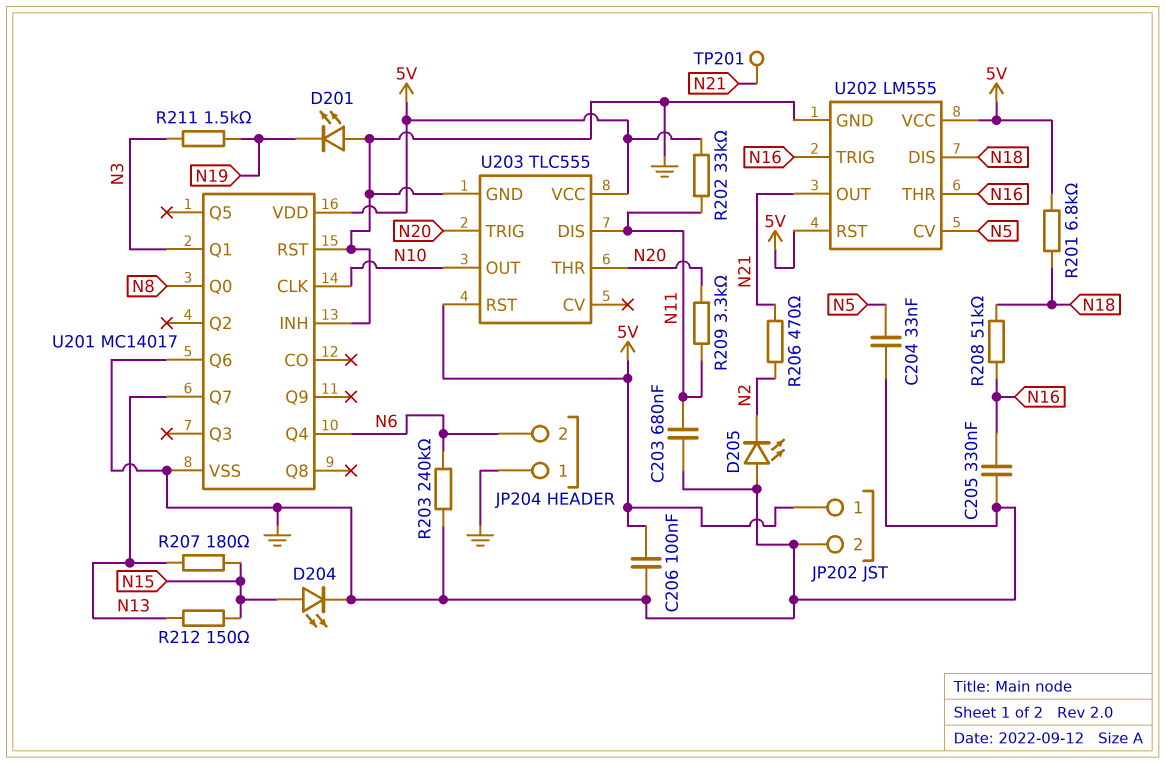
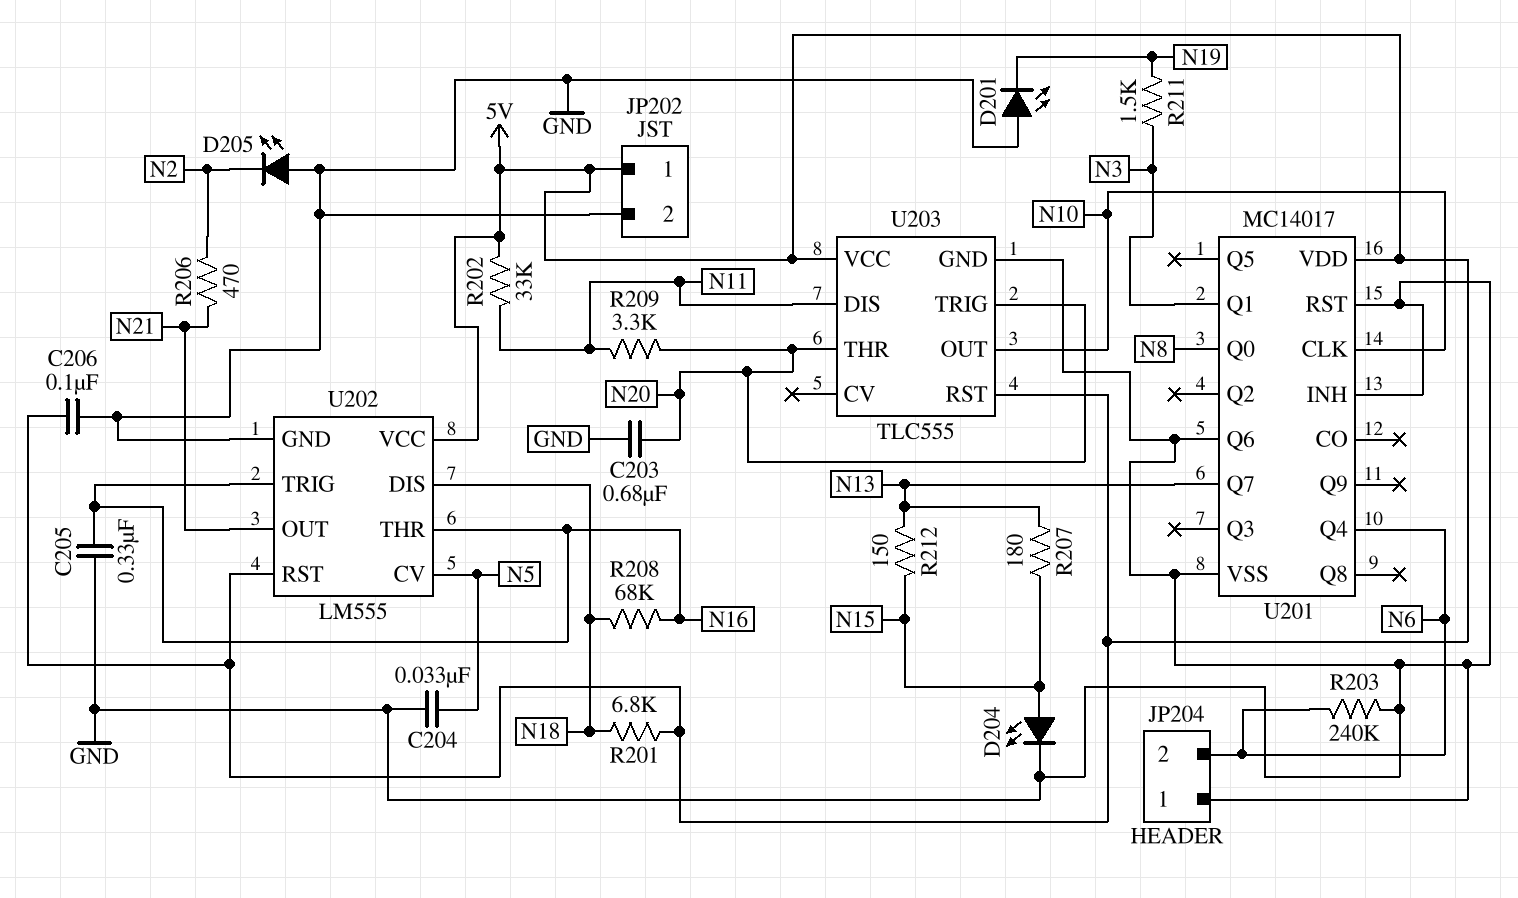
C203: 680nF (GND, N11) -> 680nF (GND, N20)
R208: 51k (N16, N18) -> 68k (N16, N18)
TP201: test point (N21) -> none

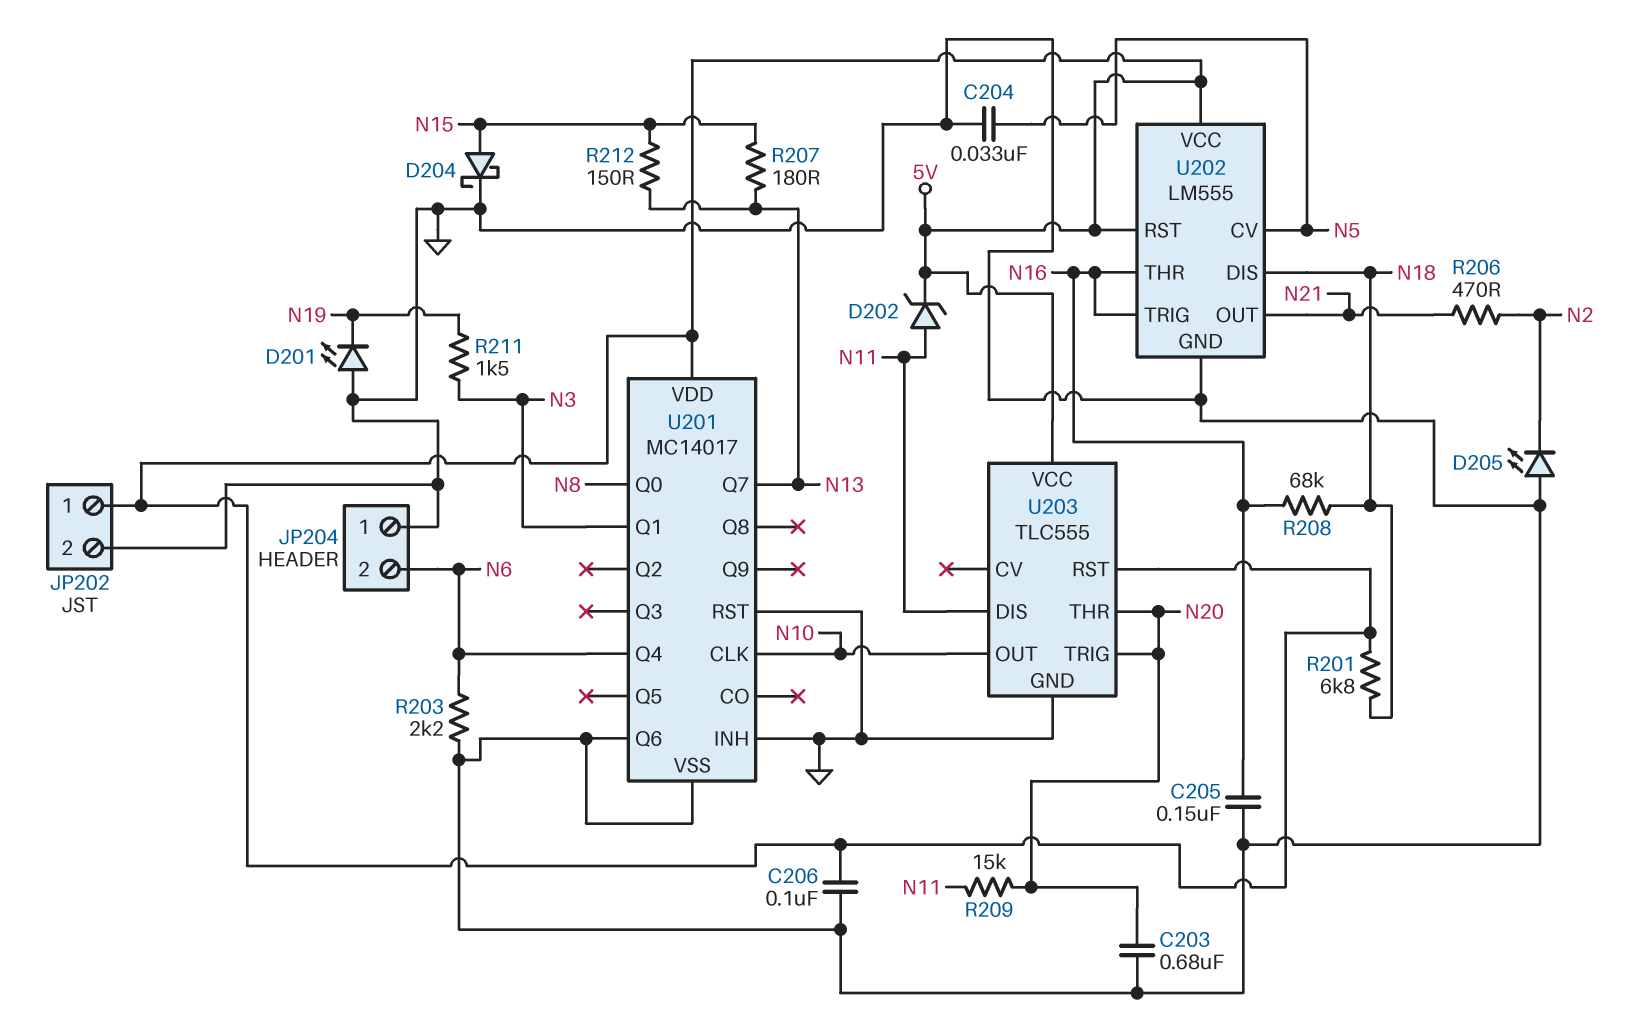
C205: 330nF (GND, N16) -> 150nF (GND, N16)
D202: none -> zener (A N11, K 5V)
D204: LED (A N15, K GND) -> schottky (A N15, K GND)
R202: 33k (5V, N11) -> none
R203: 240k (GND, N6) -> 2.2k (GND, N6)
R209: 3.3k (N11, N20) -> 15k (N11, N20)

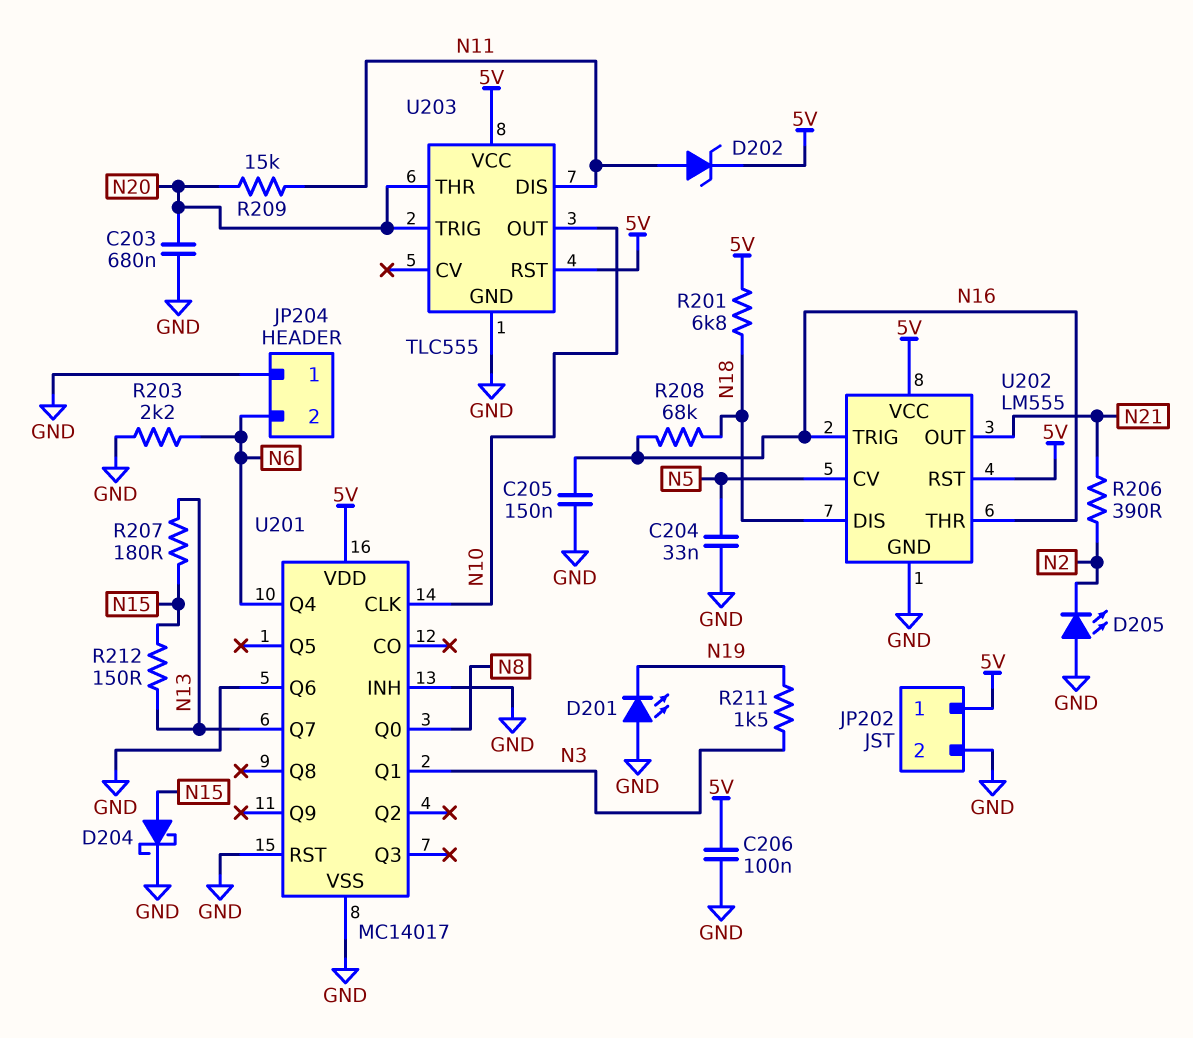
R206: 470 (N2, N21) -> 390 (N2, N21)

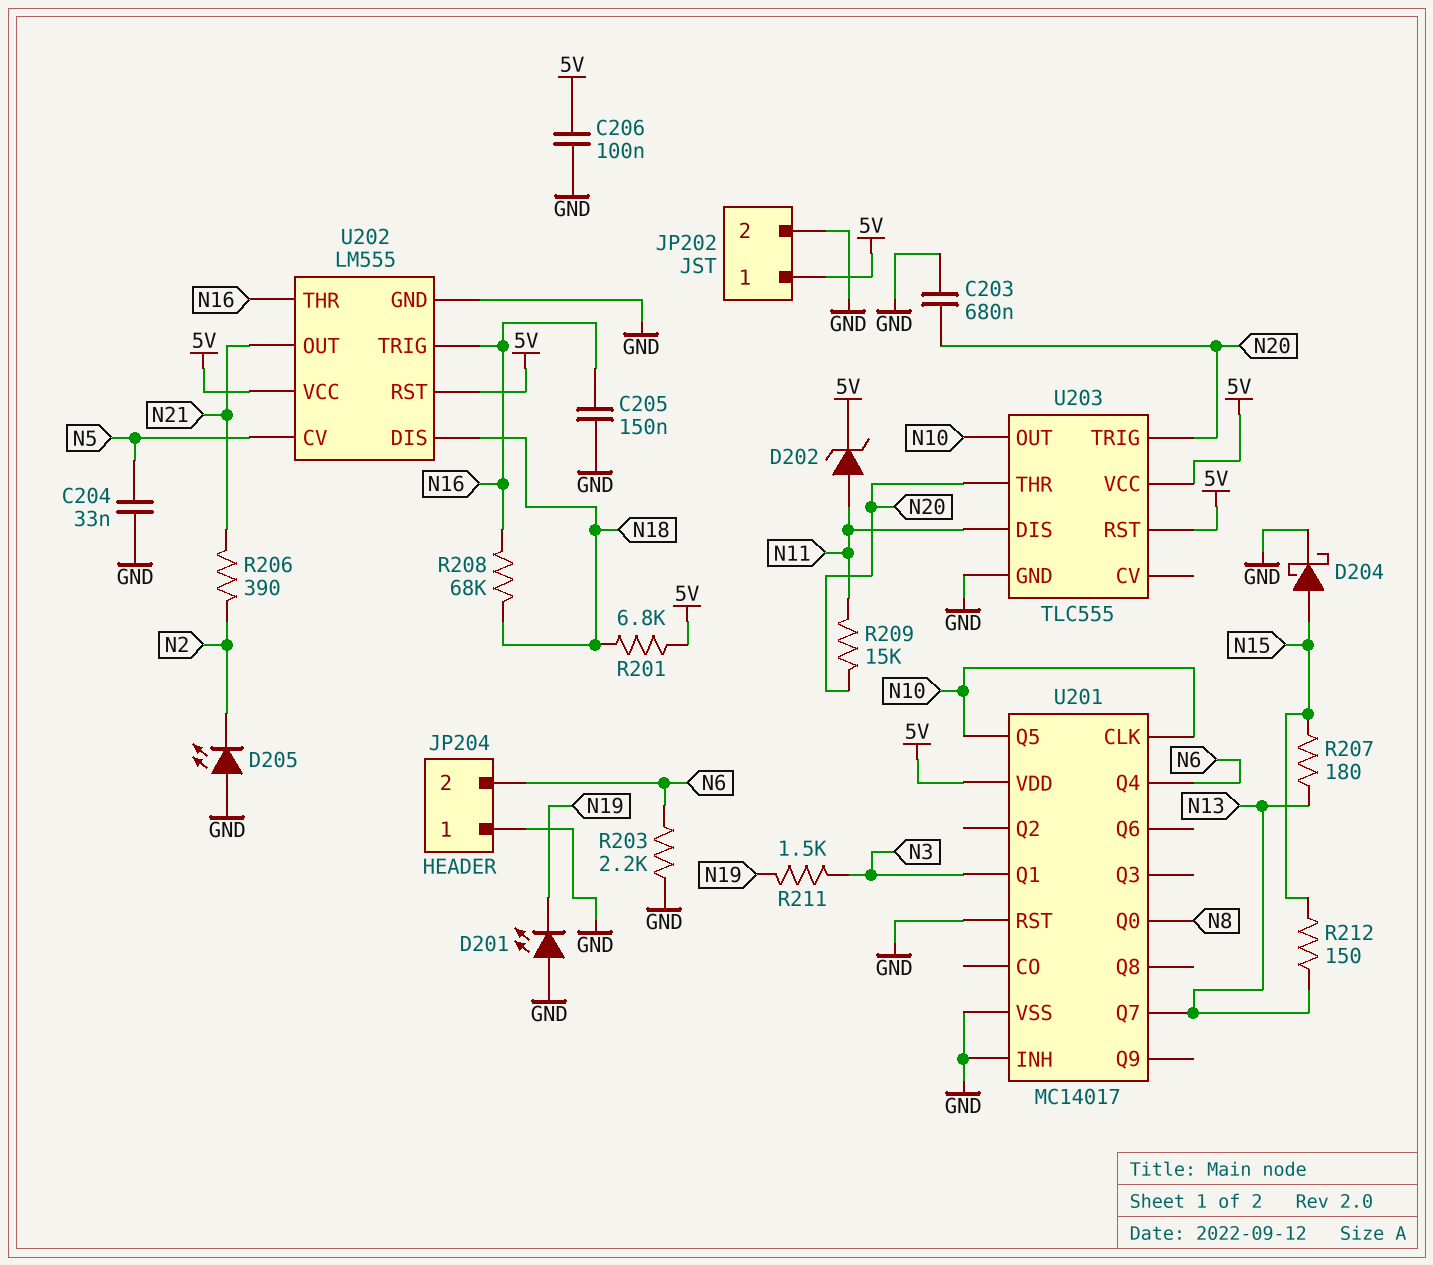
U201 pin Q5: none -> N10
U201 pin Q6: GND -> none

